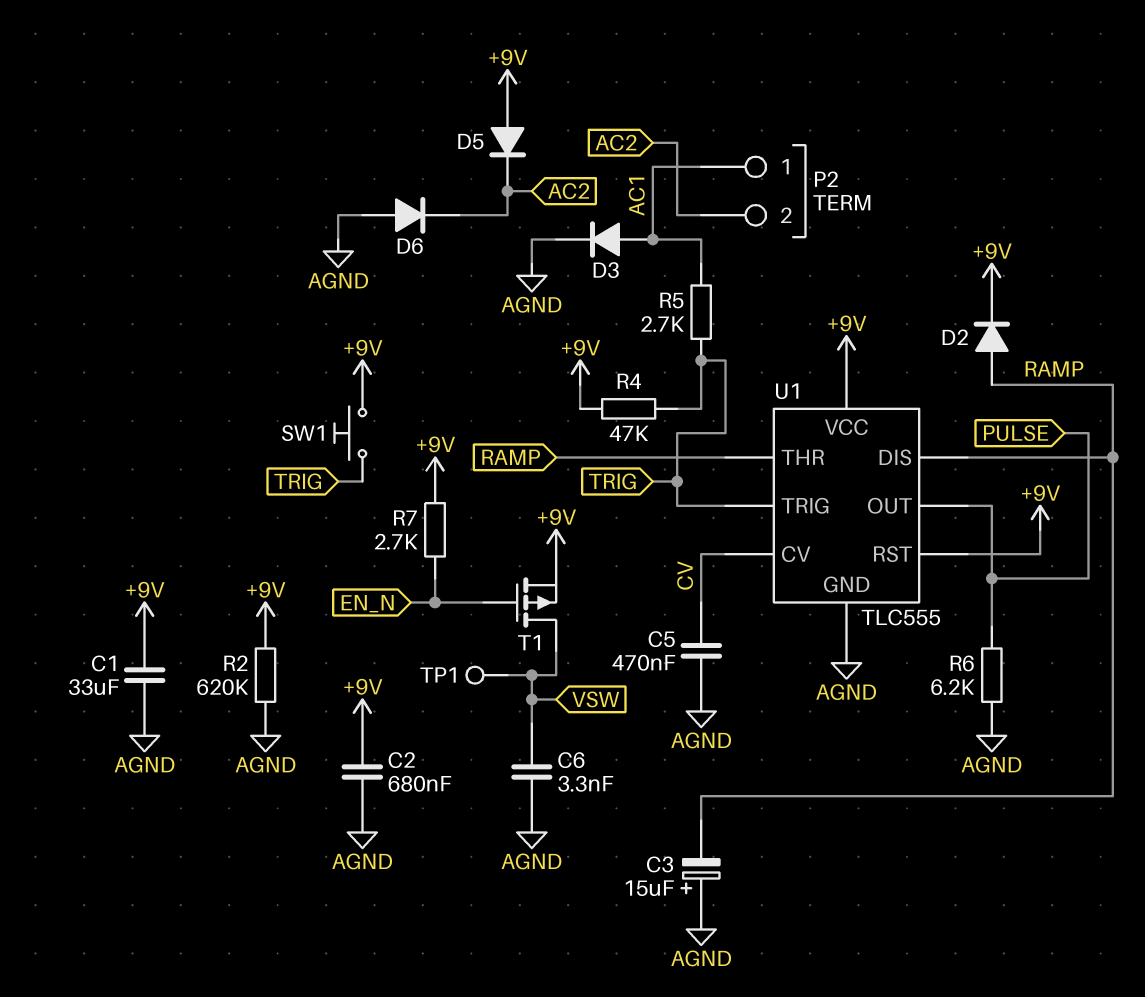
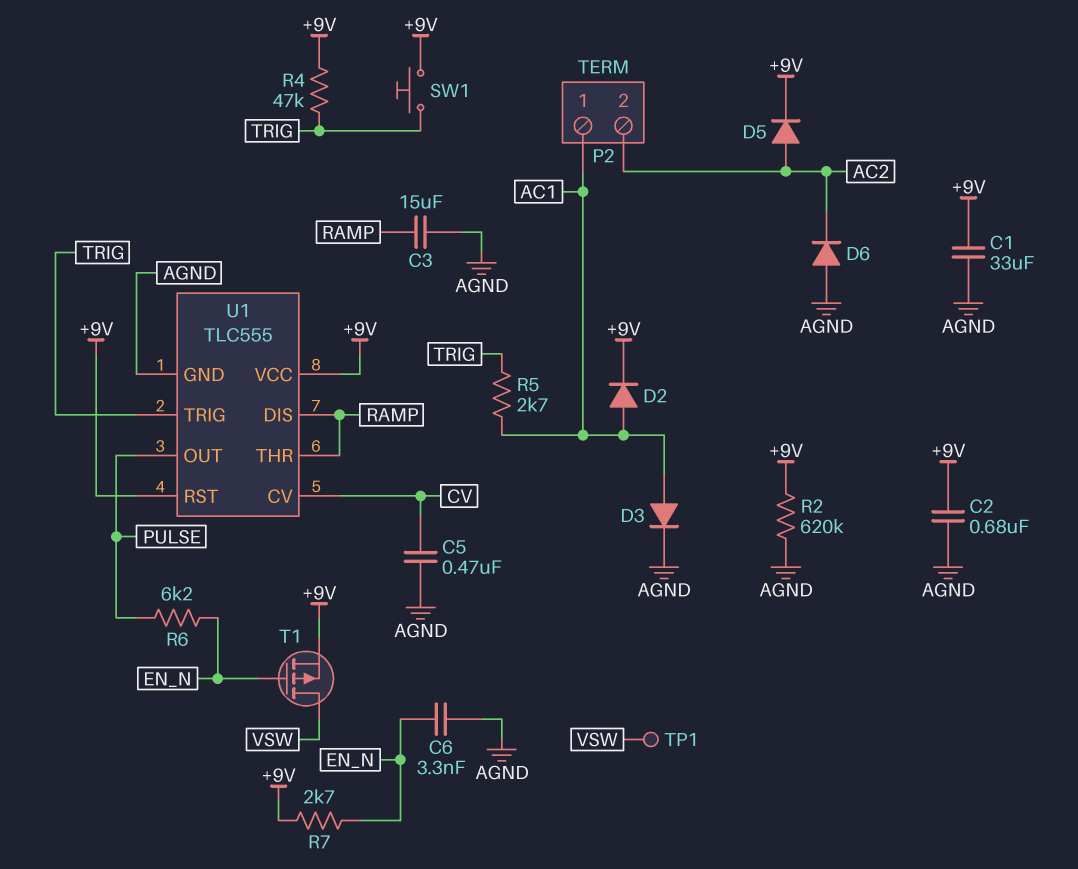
C3: 15uF (plus AGND, minus RAMP) -> 15uF (AGND, RAMP)
C6: 3.3nF (AGND, VSW) -> 3.3nF (AGND, EN_N)
D2: diode (A RAMP, K +9V) -> diode (A AC1, K +9V)
D5: diode (A +9V, K AC2) -> diode (A AC2, K +9V)
R6: 6.2k (AGND, PULSE) -> 6.2k (EN_N, PULSE)

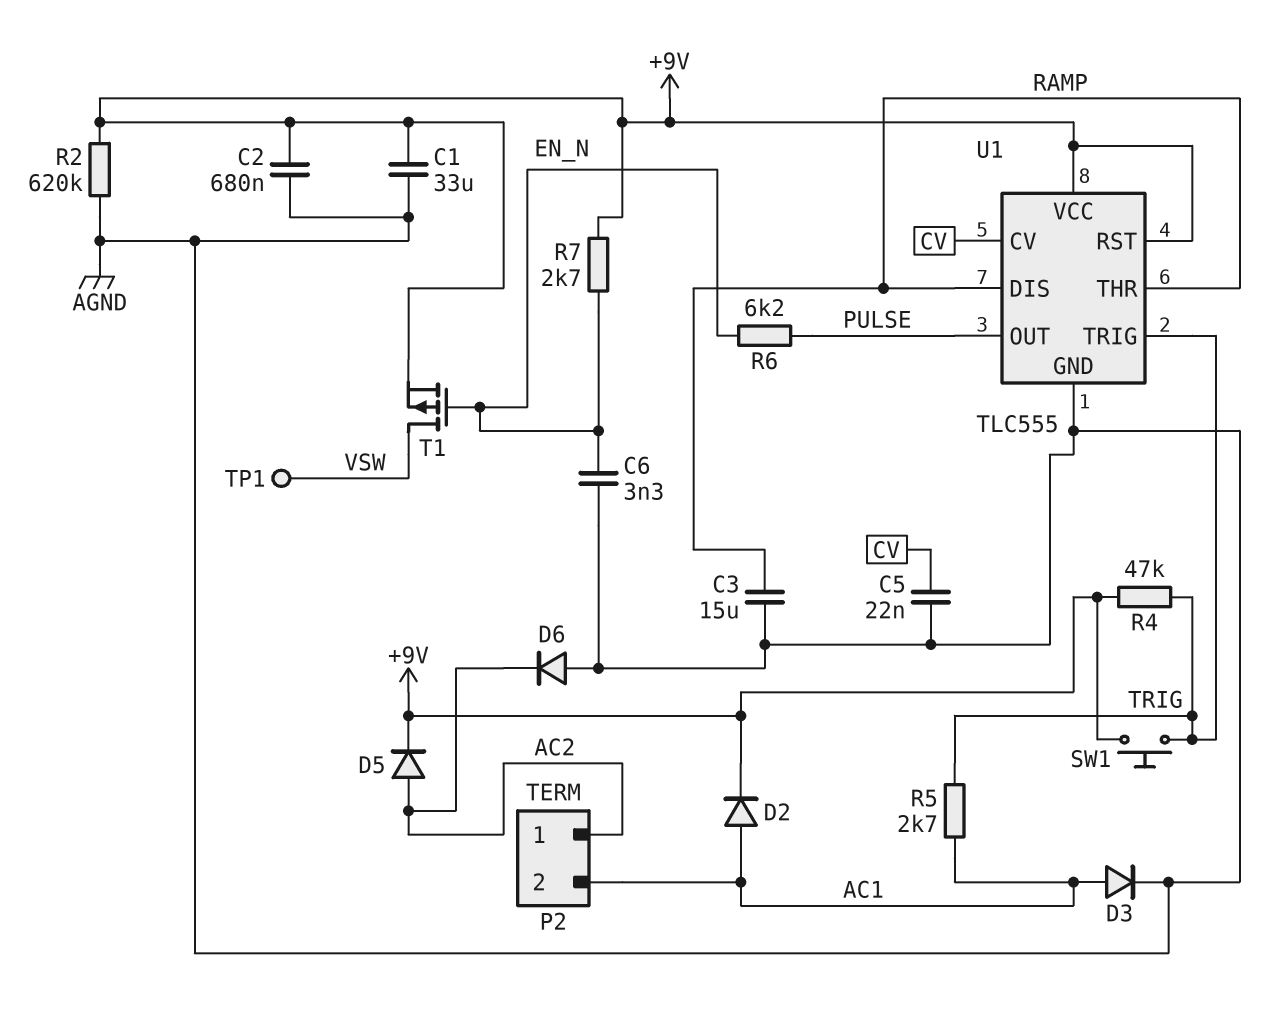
C5: 470nF (AGND, CV) -> 22nF (AGND, CV)
P2 pin 1: AC1 -> AC2
P2 pin 2: AC2 -> AC1

